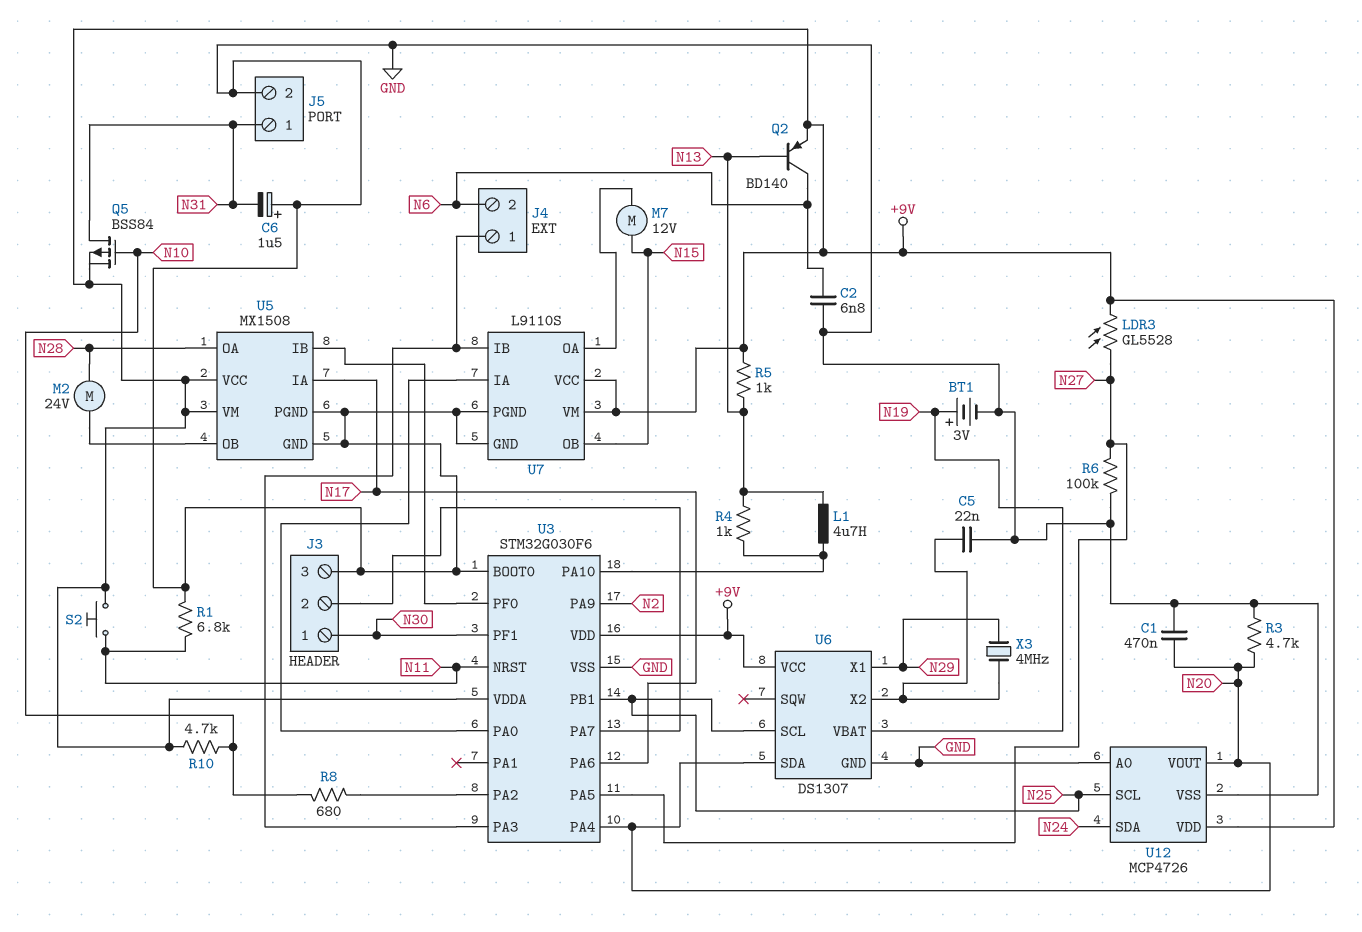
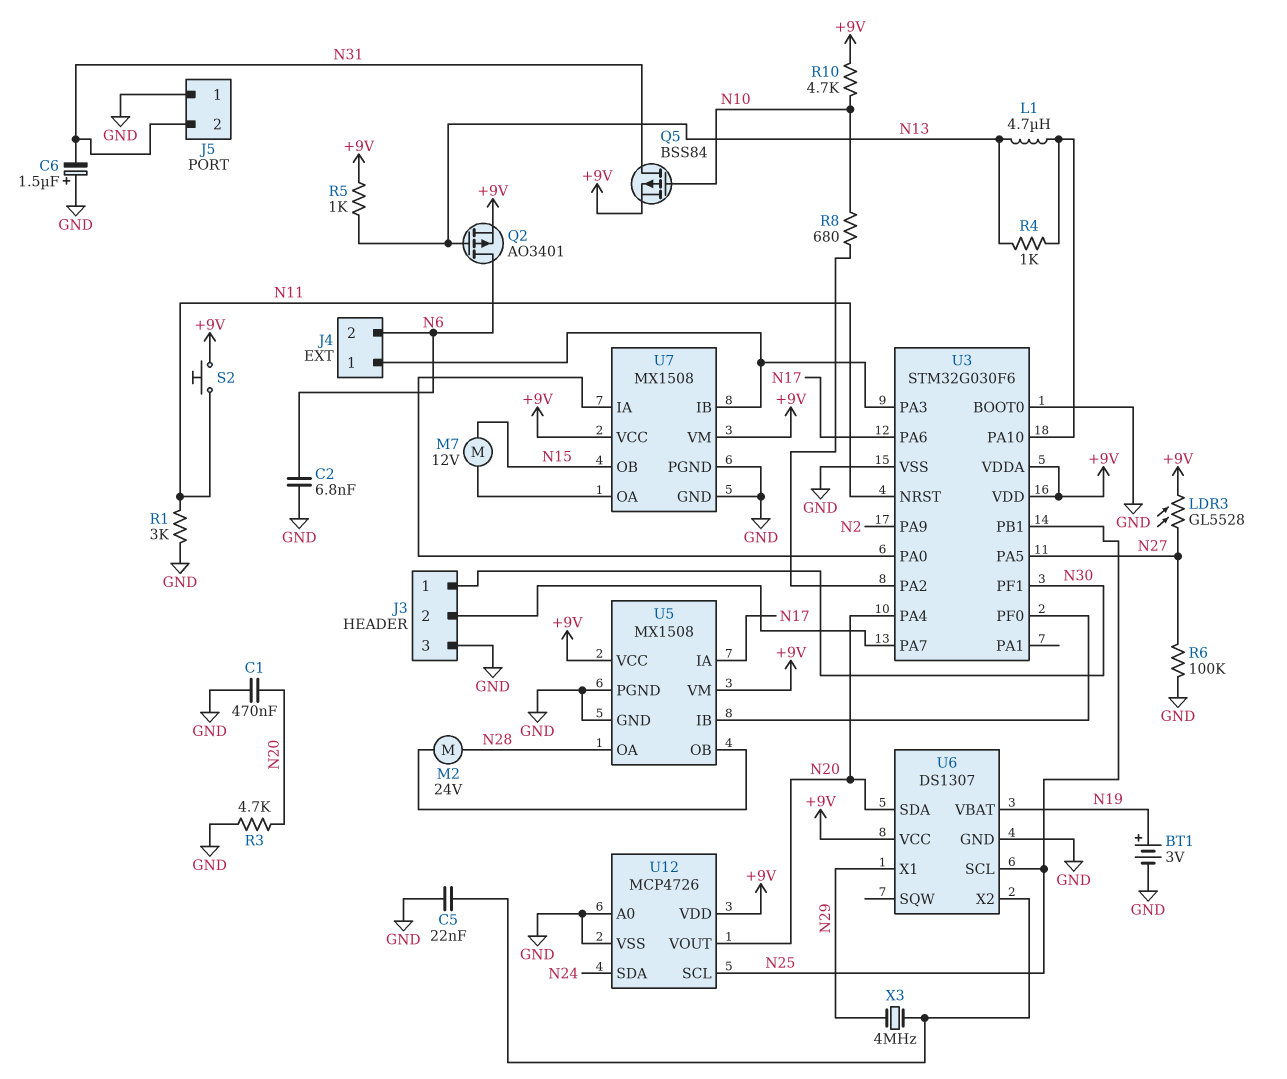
J5 pin 1: N31 -> GND
J5 pin 2: GND -> N31
Q2: PNP BD140 (B N13, C N6, E +9V) -> PMOS AO3401 (G N13, D N6, S +9V)
R1: 6.8k (GND, N11) -> 3k (GND, N11)
U7: L9110S -> MX1508

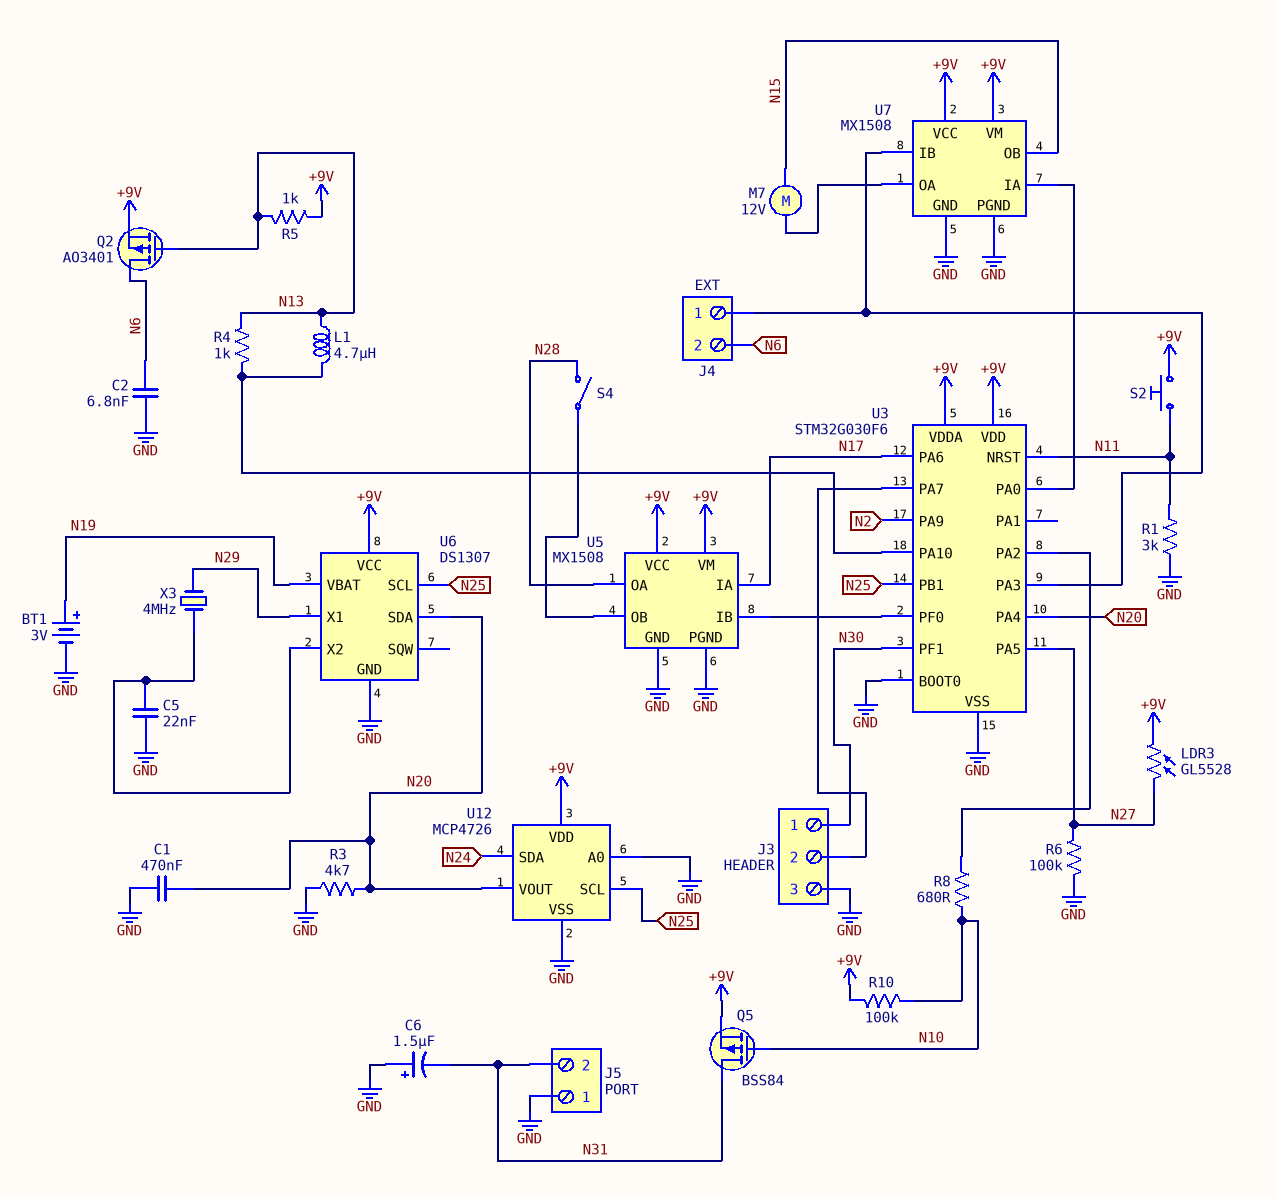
M2: motor 24V (N28, U5/OB) -> none
R10: 4.7k (+9V, N10) -> 100k (+9V, N10)
S4: none -> switch (N28, U5/OB)

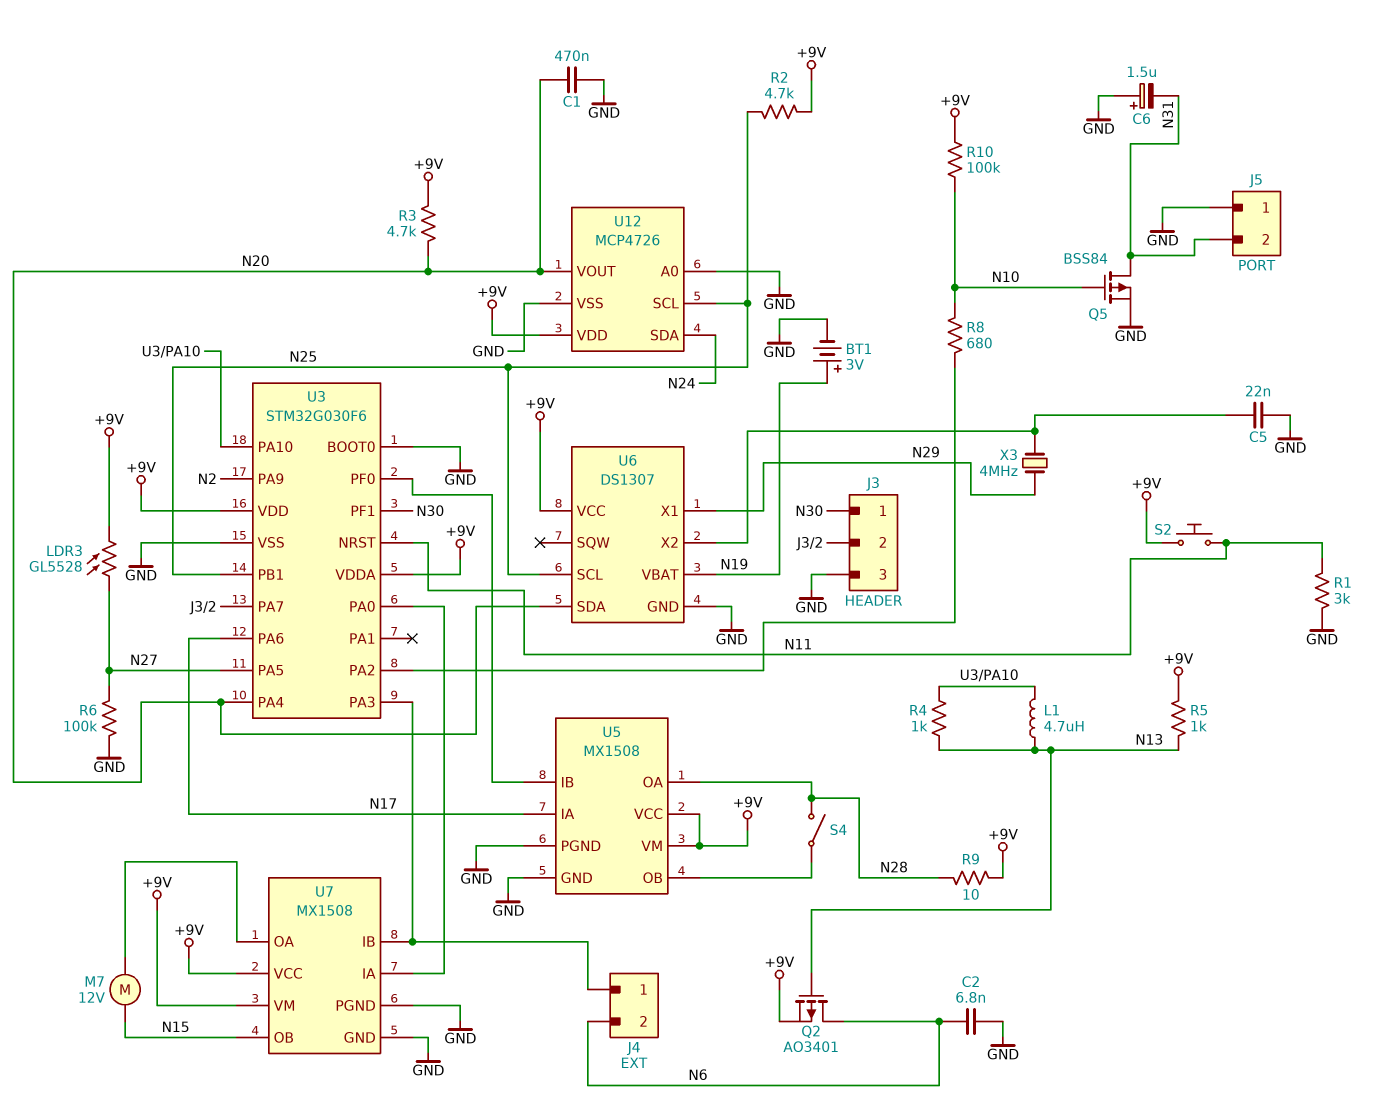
Q5: PMOS BSS84 (G N10, D N31, S +9V) -> PMOS BSS84 (G N10, D N31, S GND)
R2: none -> 4.7k (+9V, N25)
R3: 4.7k (GND, N20) -> 4.7k (+9V, N20)
R9: none -> 10 (+9V, N28)

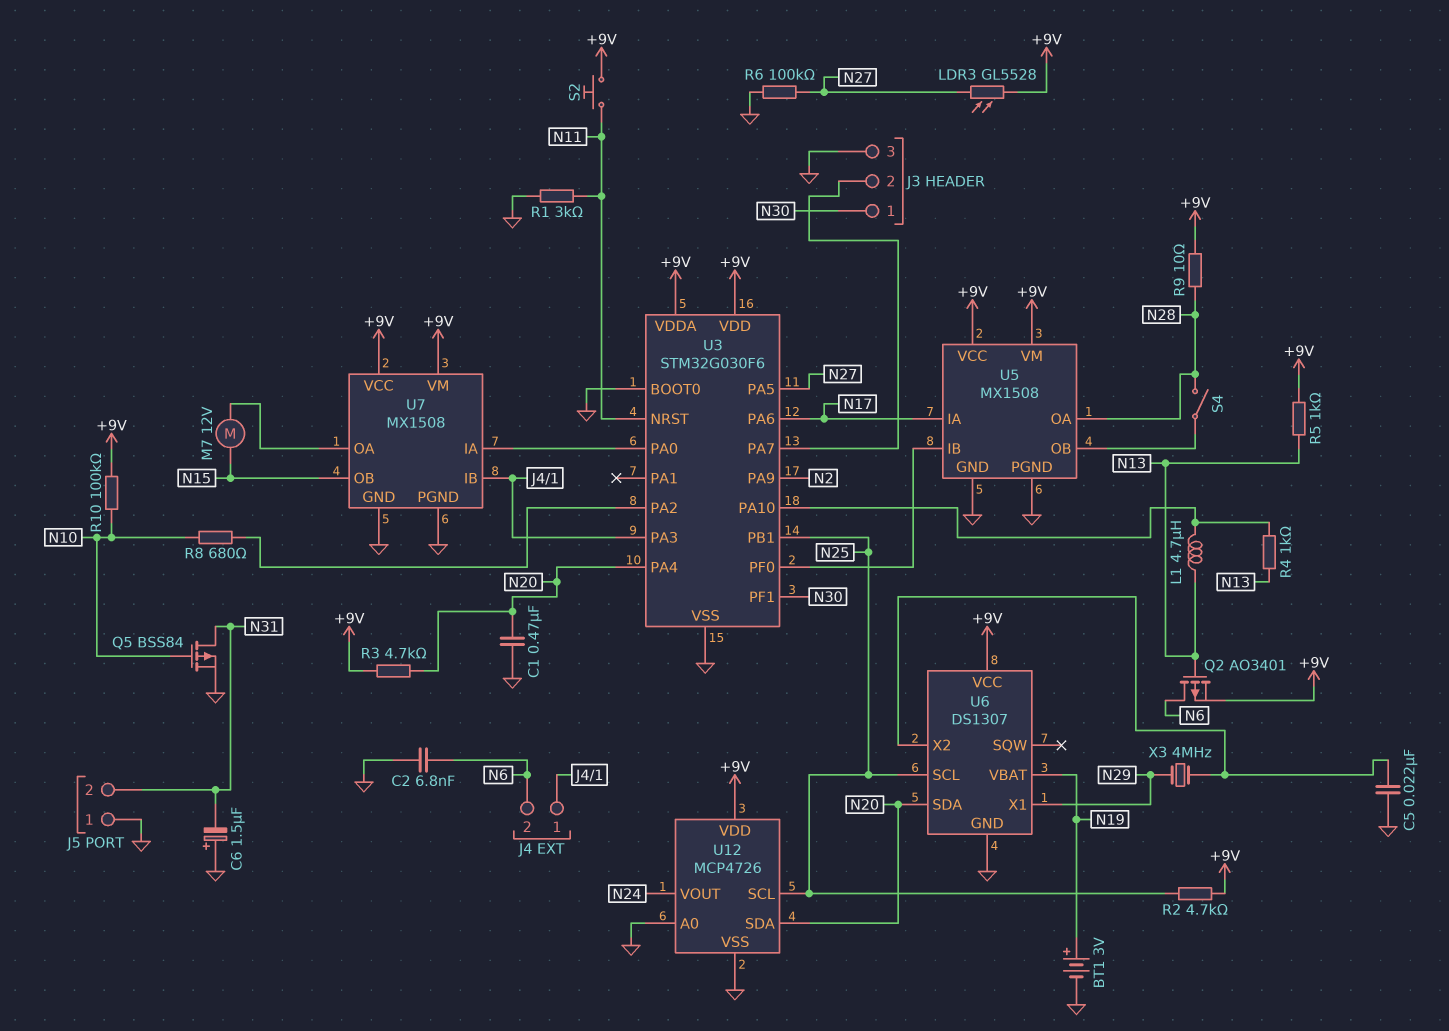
U12 pin SDA: N24 -> N20
U12 pin VOUT: N20 -> N24

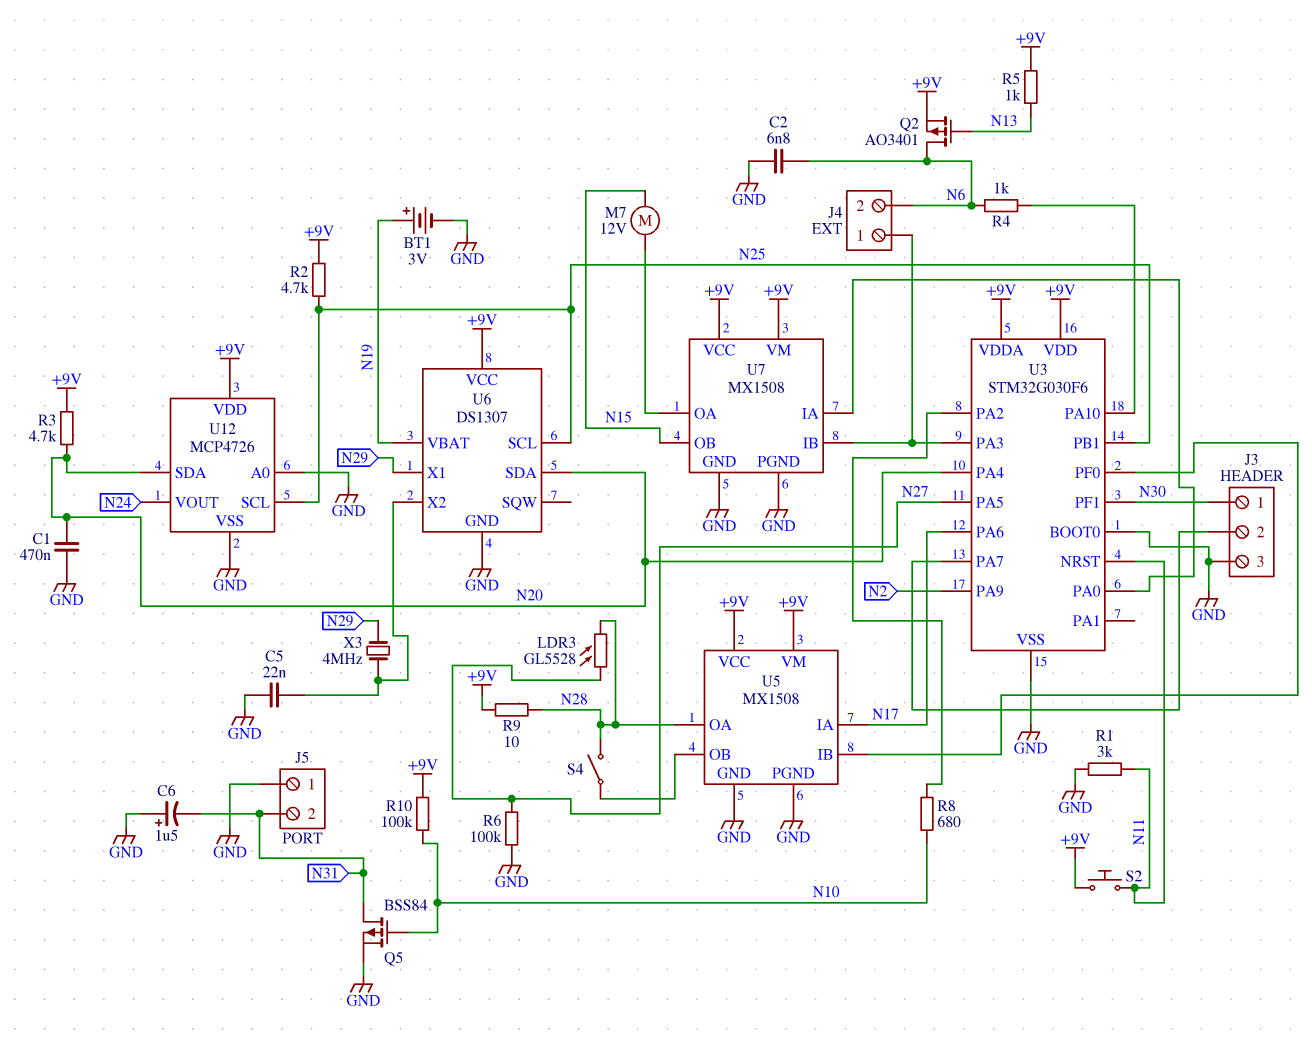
L1: 4.7uH (N13, U3/PA10) -> none
LDR3: GL5528 (+9V, N27) -> GL5528 (N27, N28)
R4: 1k (N13, U3/PA10) -> 1k (N6, U3/PA10)

